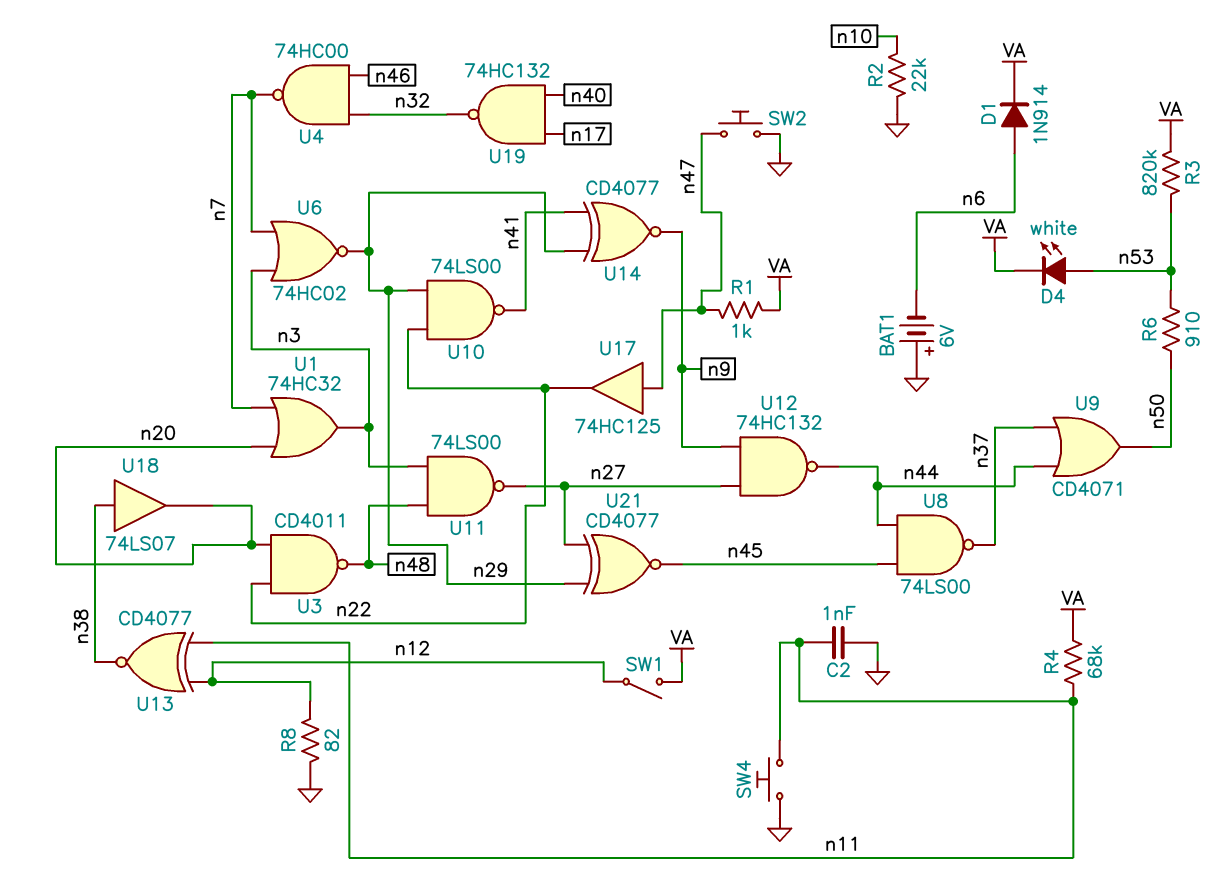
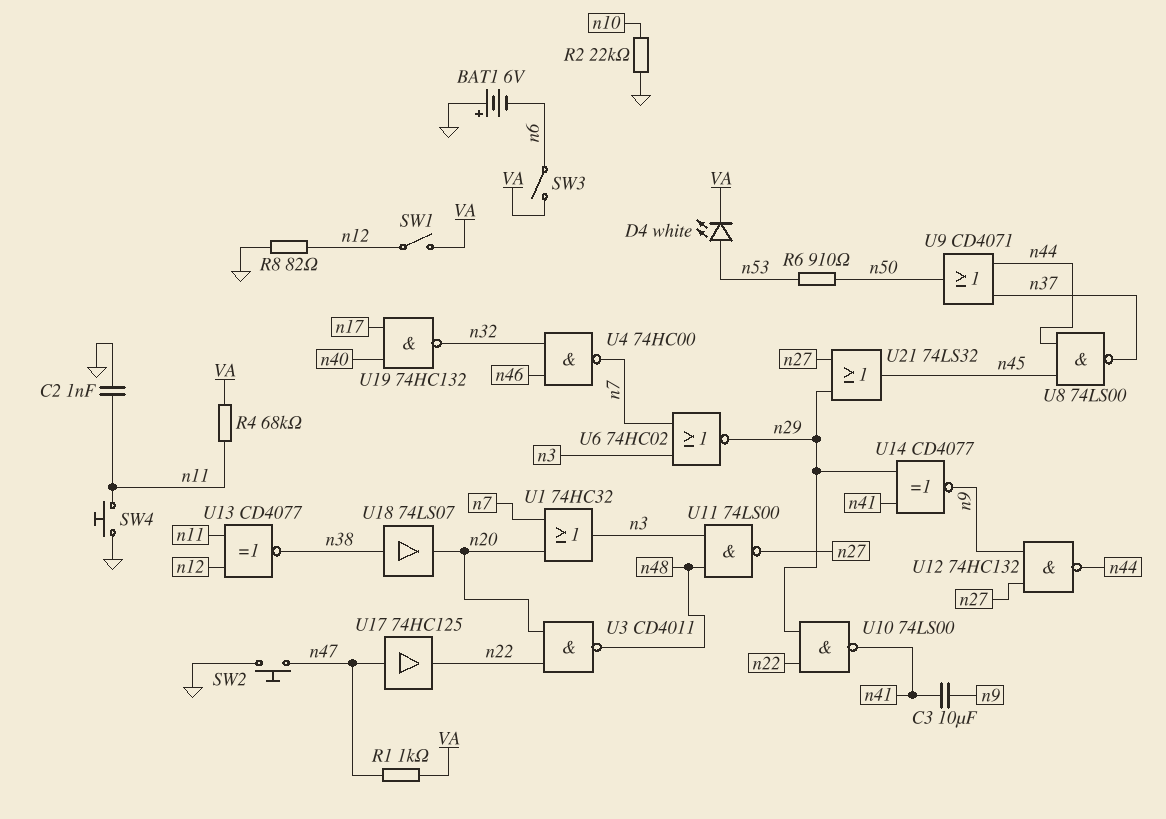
C3: none -> 10uF (n9, n41)
D1: diode 1N914 (A n6, K VA) -> none
R3: 820k (VA, n53) -> none
SW3: none -> switch (VA, n6)
U21: XNOR CD4077 (in n27, in n29, out n45) -> OR 74LS32 (in n27, in n29, out n45)

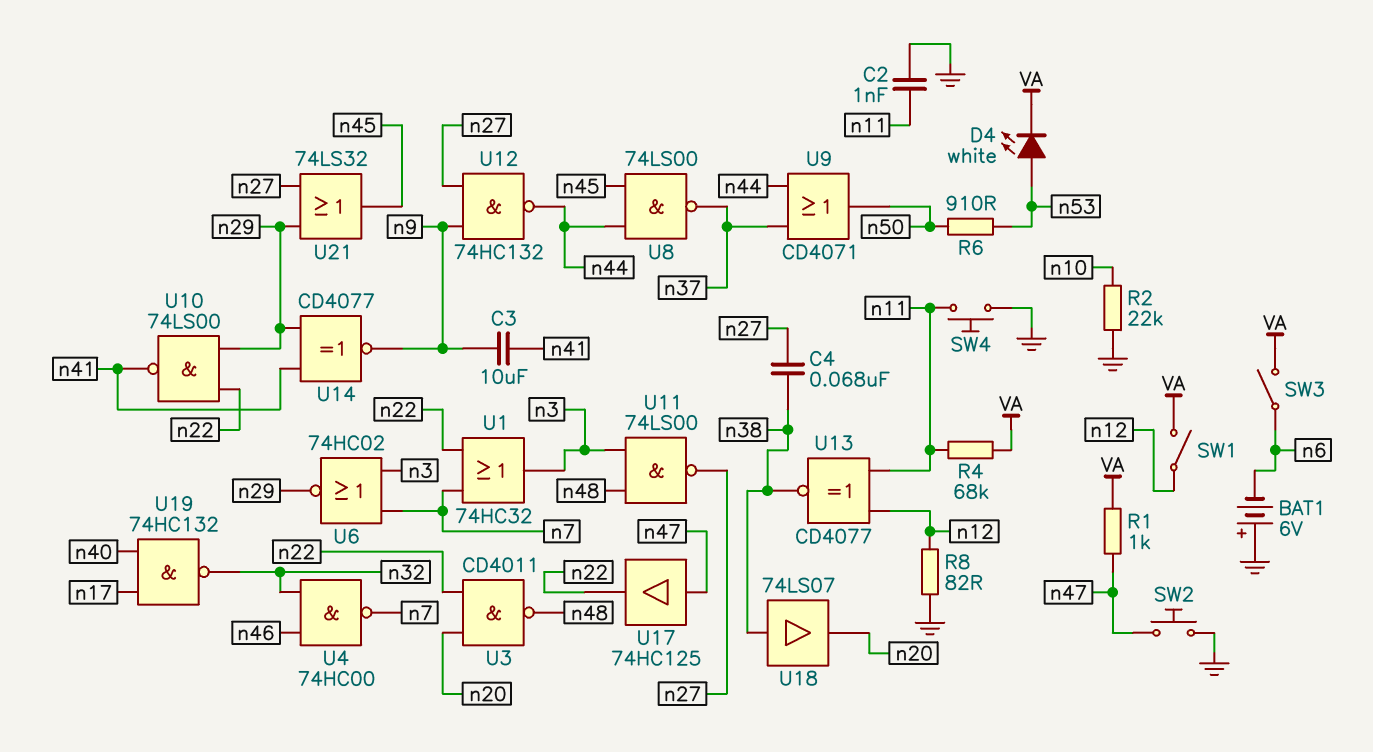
C4: none -> 68nF (n27, n38)
U1: OR 74HC32 (in n7, in n20, out n3) -> OR 74HC32 (in n7, in n22, out n3)

